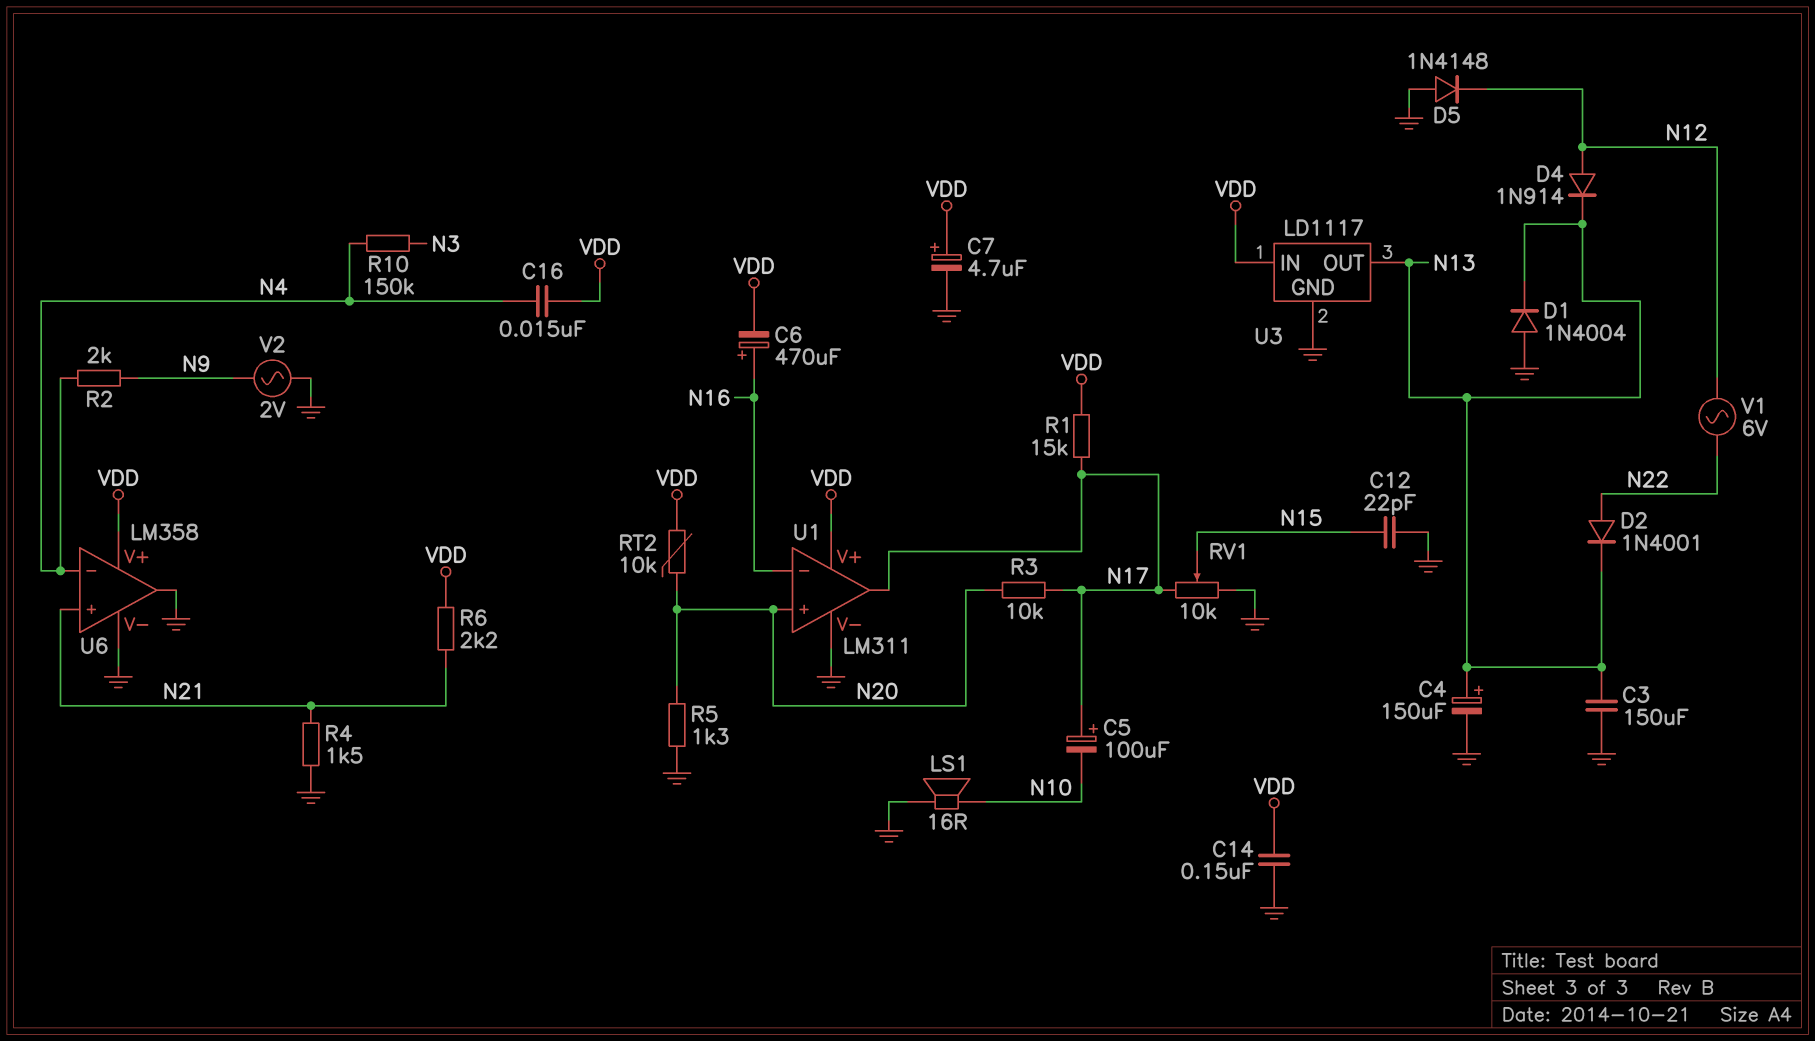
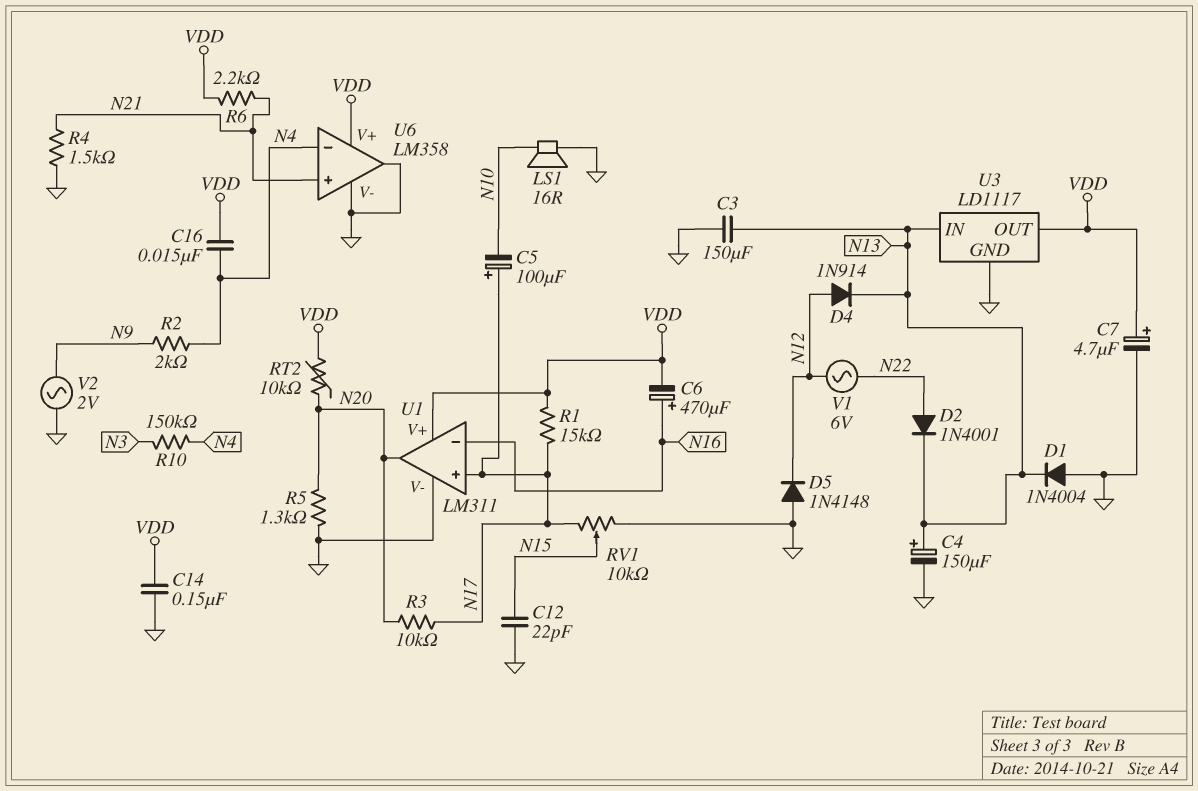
U1 pin in+: N20 -> N17
U1 pin out: N17 -> N20
U3 pin IN: VDD -> N13
U3 pin OUT: N13 -> VDD

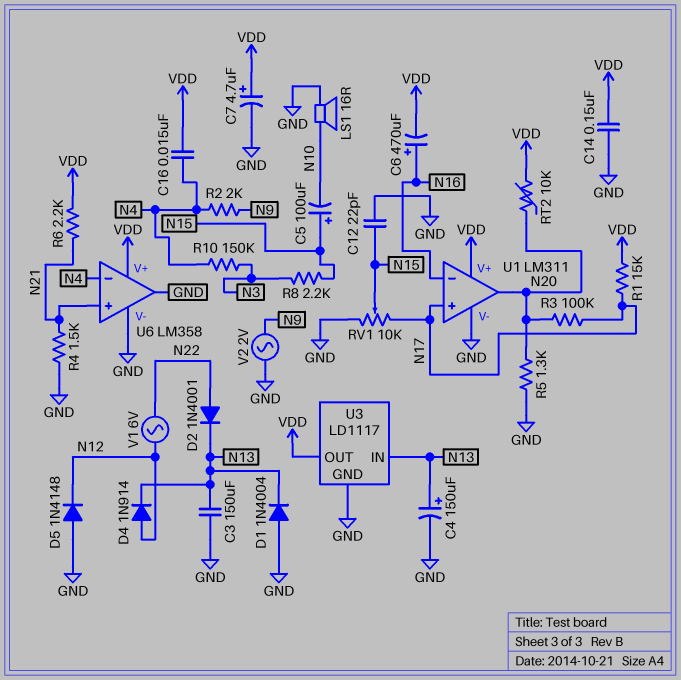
C5: 100uF (plus N17, minus N10) -> 100uF (plus N15, minus N10)
R3: 10k (N17, N20) -> 100k (N17, N20)
R8: none -> 2.2k (N3, N15)

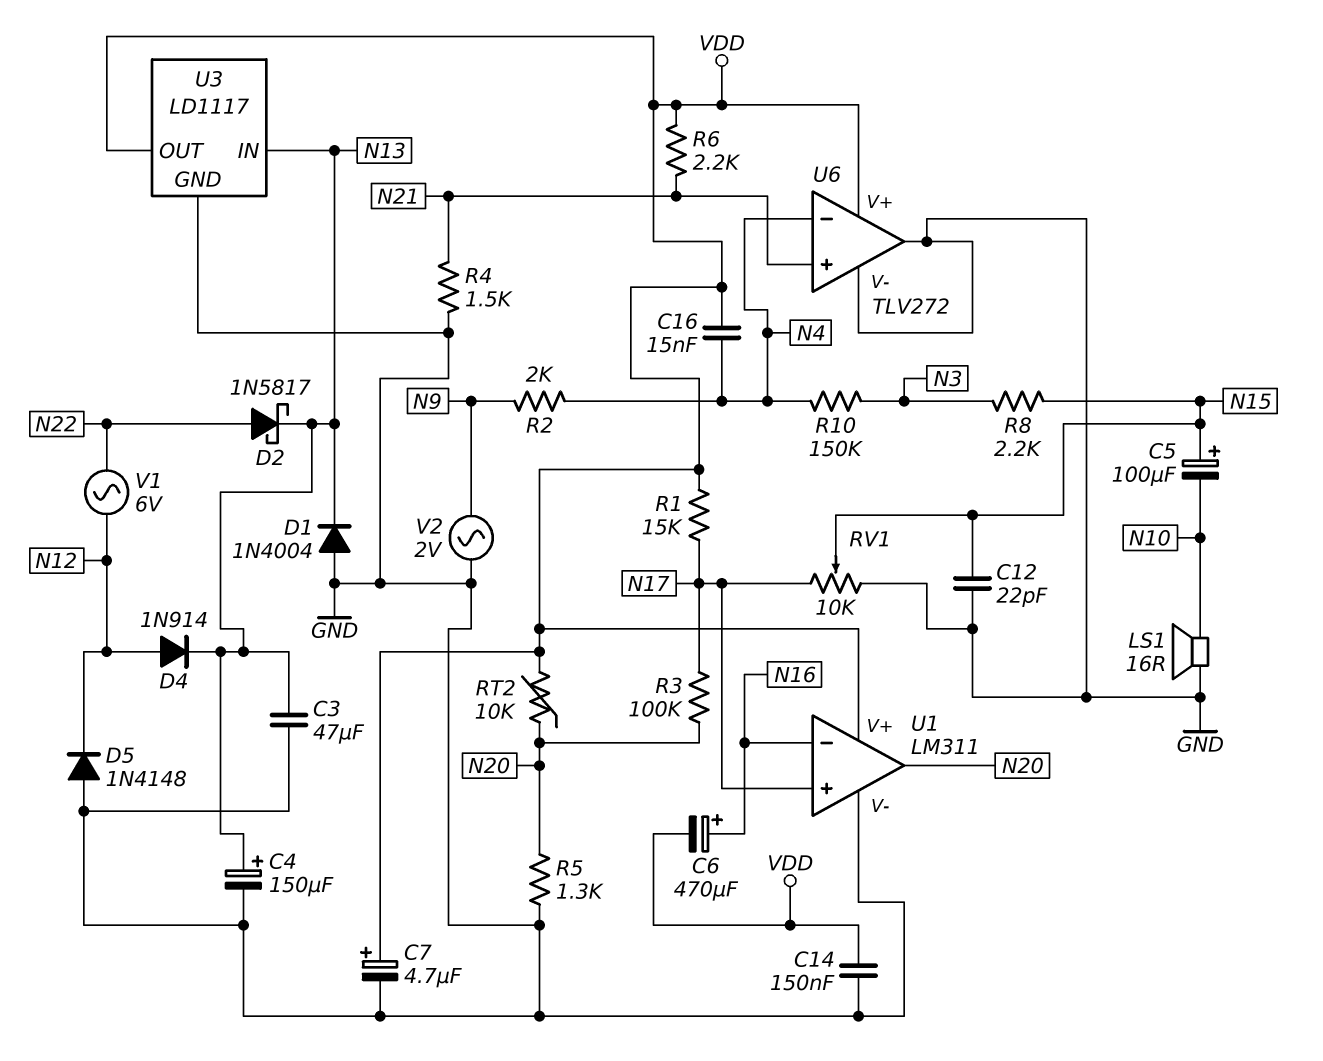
C3: 150uF (GND, N13) -> 47uF (GND, N13)
D2: diode 1N4001 (A N22, K N13) -> schottky 1N5817 (A N22, K N13)
U6: LM358 -> TLV272

